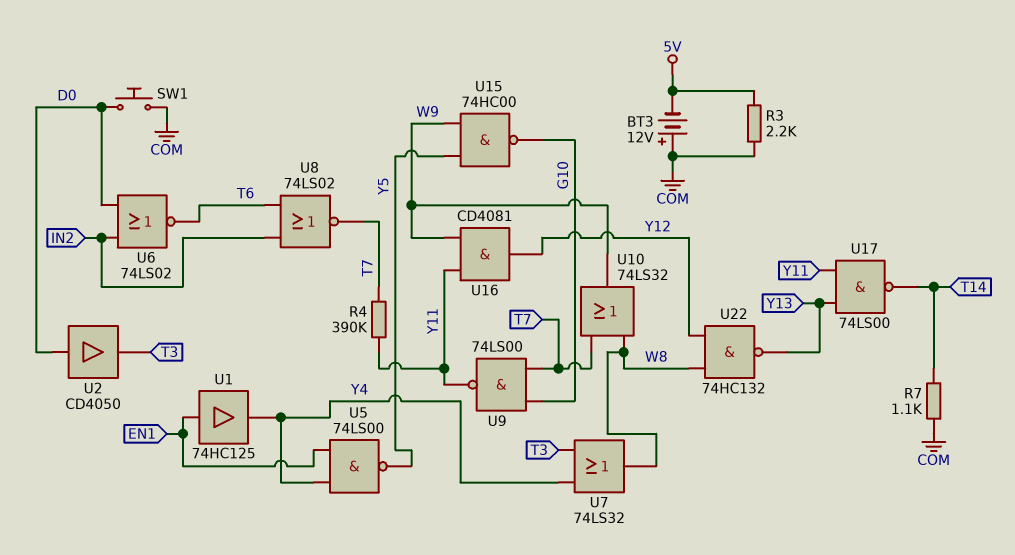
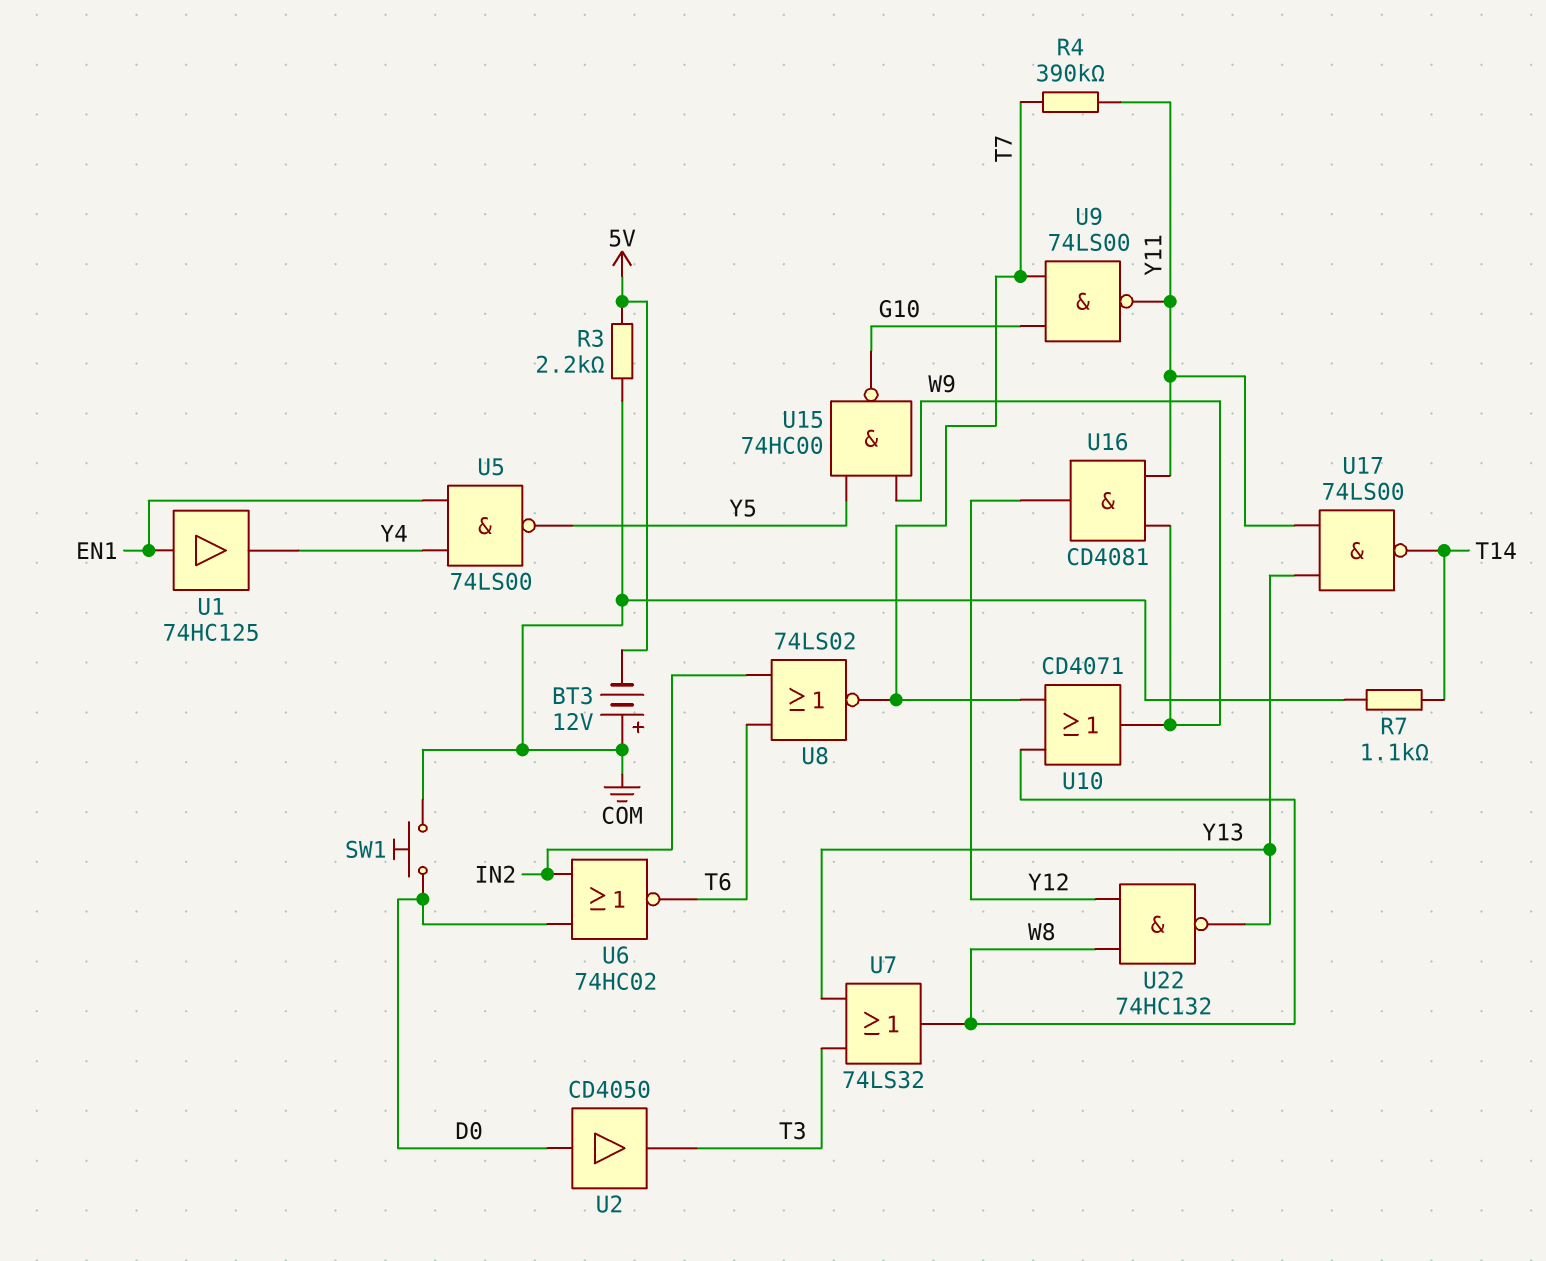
U6: NOR 74LS02 (in D0, in IN2, out T6) -> NOR 74HC02 (in D0, in IN2, out T6)
U7: OR 74LS32 (in T3, in Y4, out W8) -> OR 74LS32 (in T3, in Y13, out W8)
U10: OR 74LS32 (in T7, in W8, out W9) -> OR CD4071 (in T7, in W8, out W9)

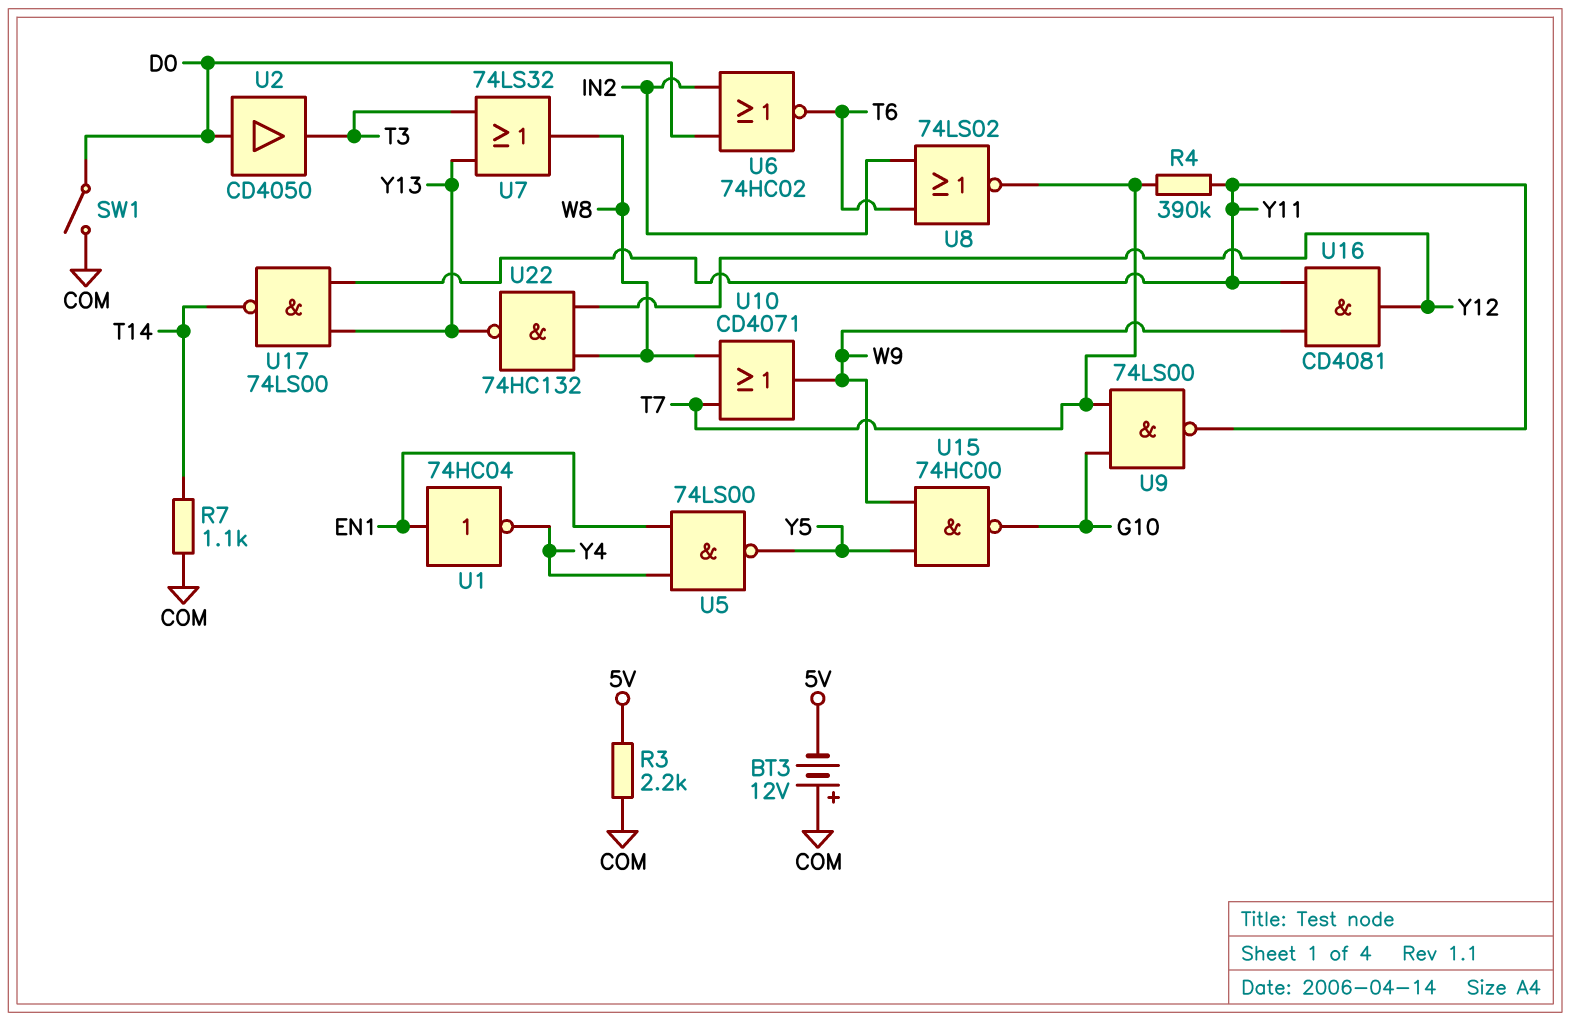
SW1: button (COM, D0) -> switch (COM, D0)
U1: buffer 74HC125 (in EN1, out Y4) -> NOT 74HC04 (in EN1, out Y4)

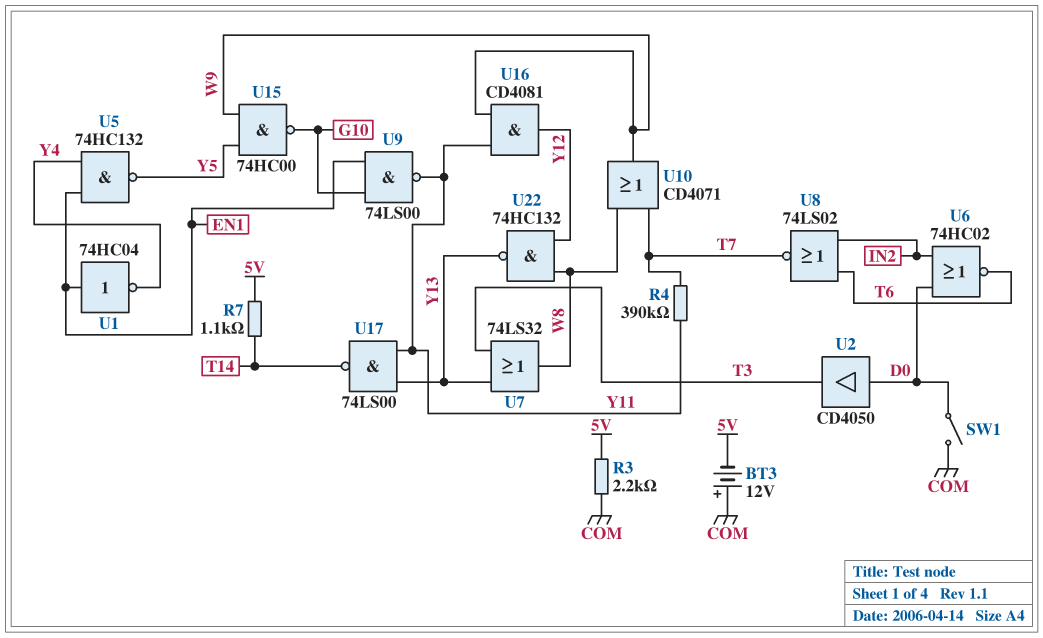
R7: 1.1k (COM, T14) -> 1.1k (5V, T14)
U5: NAND 74LS00 (in EN1, in Y4, out Y5) -> NAND 74HC132 (in EN1, in Y4, out Y5)
U9: NAND 74LS00 (in G10, in T7, out Y11) -> NAND 74LS00 (in EN1, in G10, out Y11)

